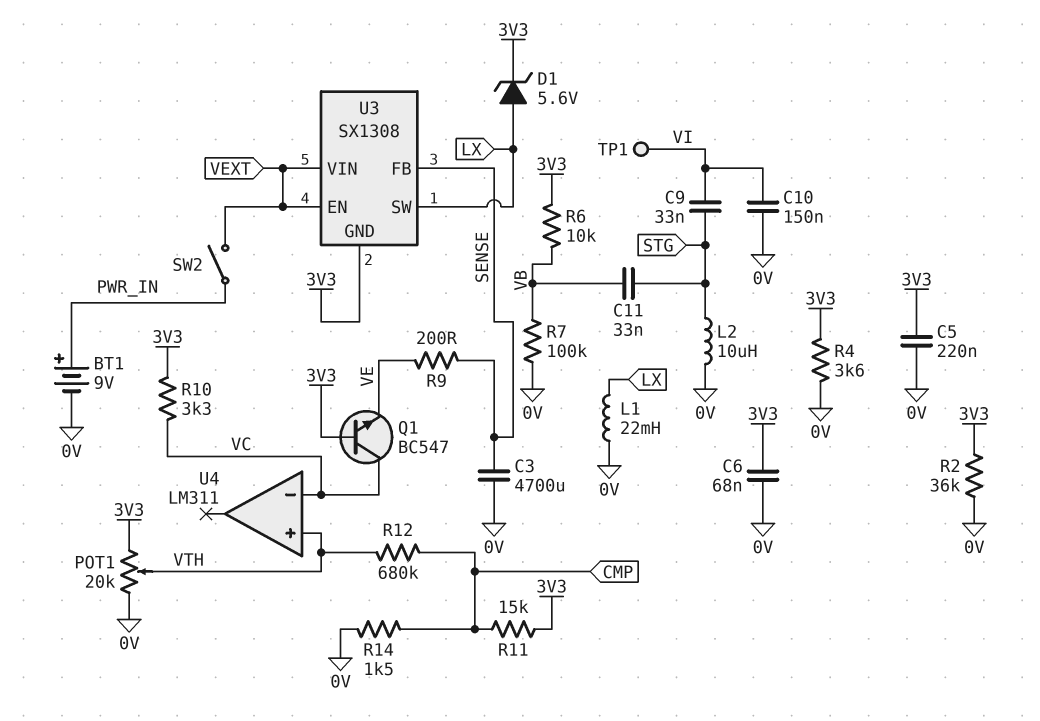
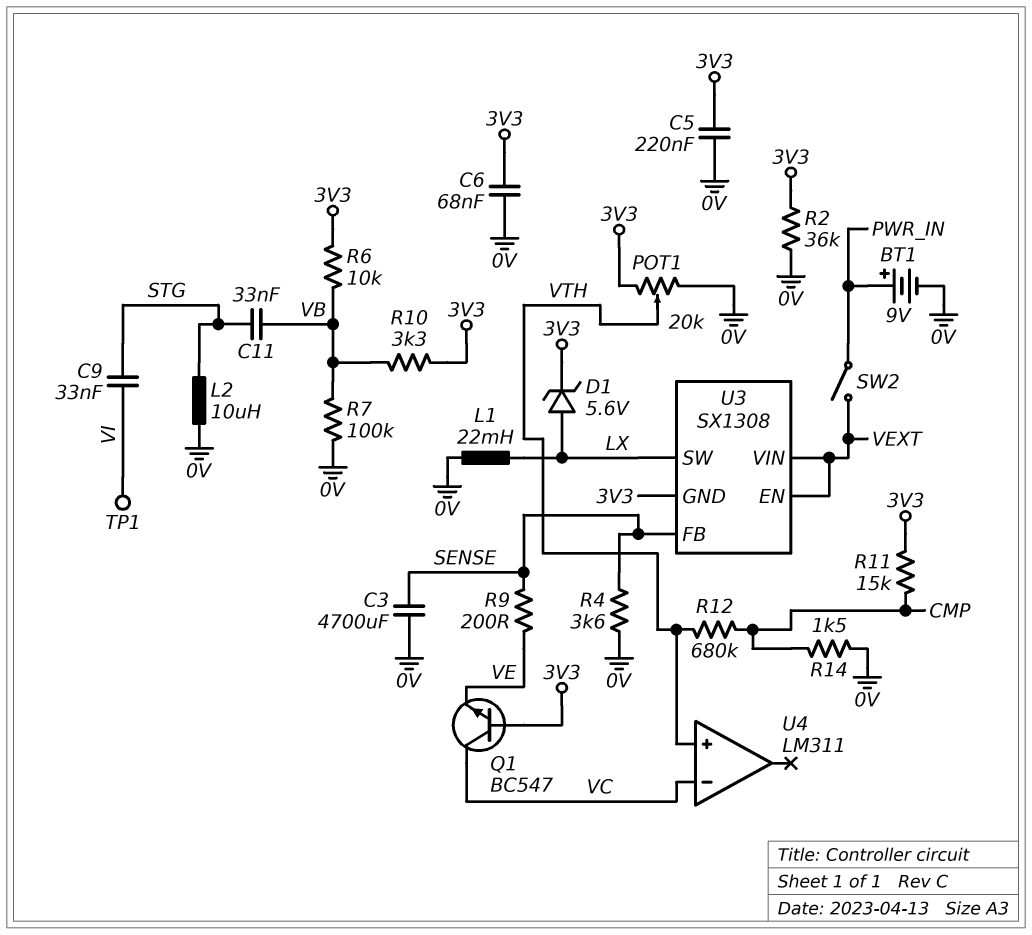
C10: 150nF (0V, VI) -> none
R4: 3.6k (0V, 3V3) -> 3.6k (0V, SENSE)
R10: 3.3k (3V3, VC) -> 3.3k (3V3, VB)

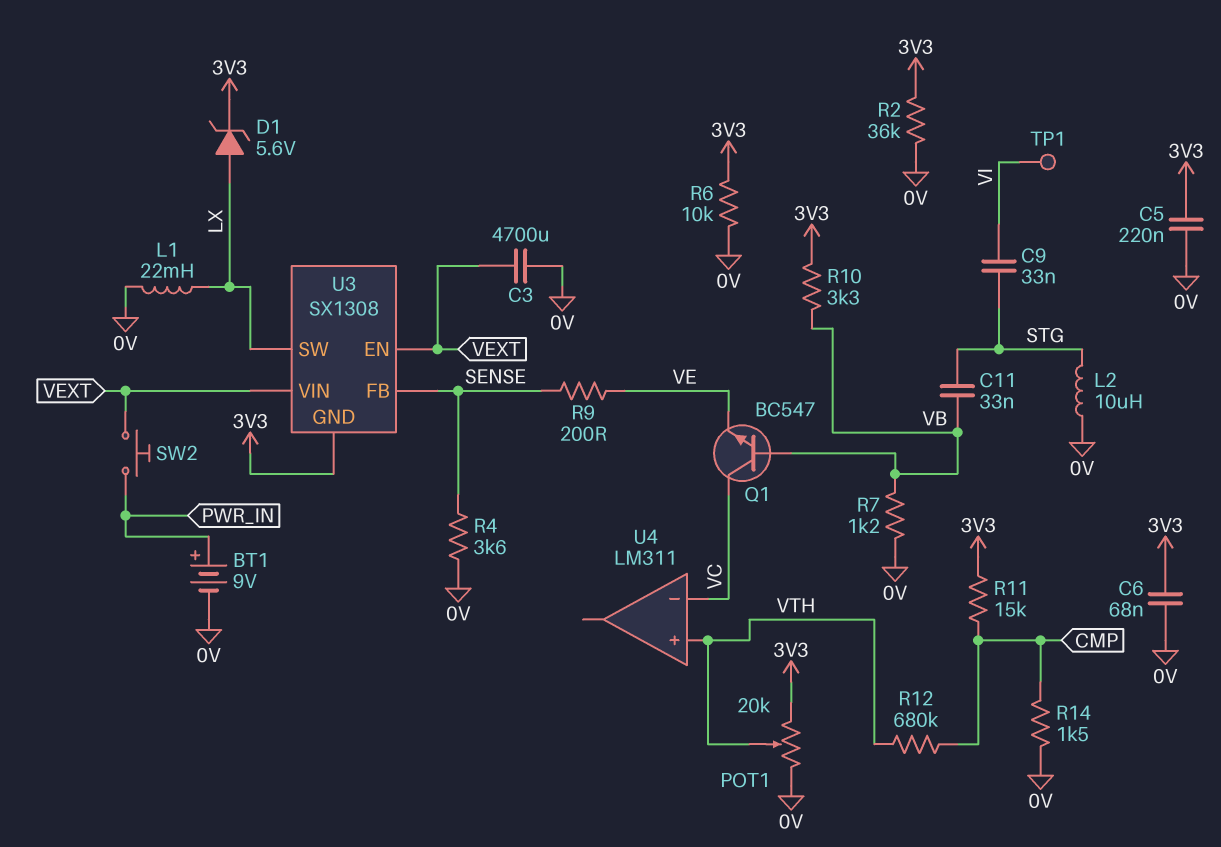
C3: 4700uF (0V, SENSE) -> 4700uF (0V, VEXT)
Q1: NPN BC547 (B 3V3, C VC, E VE) -> NPN BC547 (B VB, C VC, E VE)
R6: 10k (3V3, VB) -> 10k (0V, 3V3)
R7: 100k (0V, VB) -> 1.2k (0V, VB)
SW2: switch (PWR_IN, VEXT) -> button (PWR_IN, VEXT)

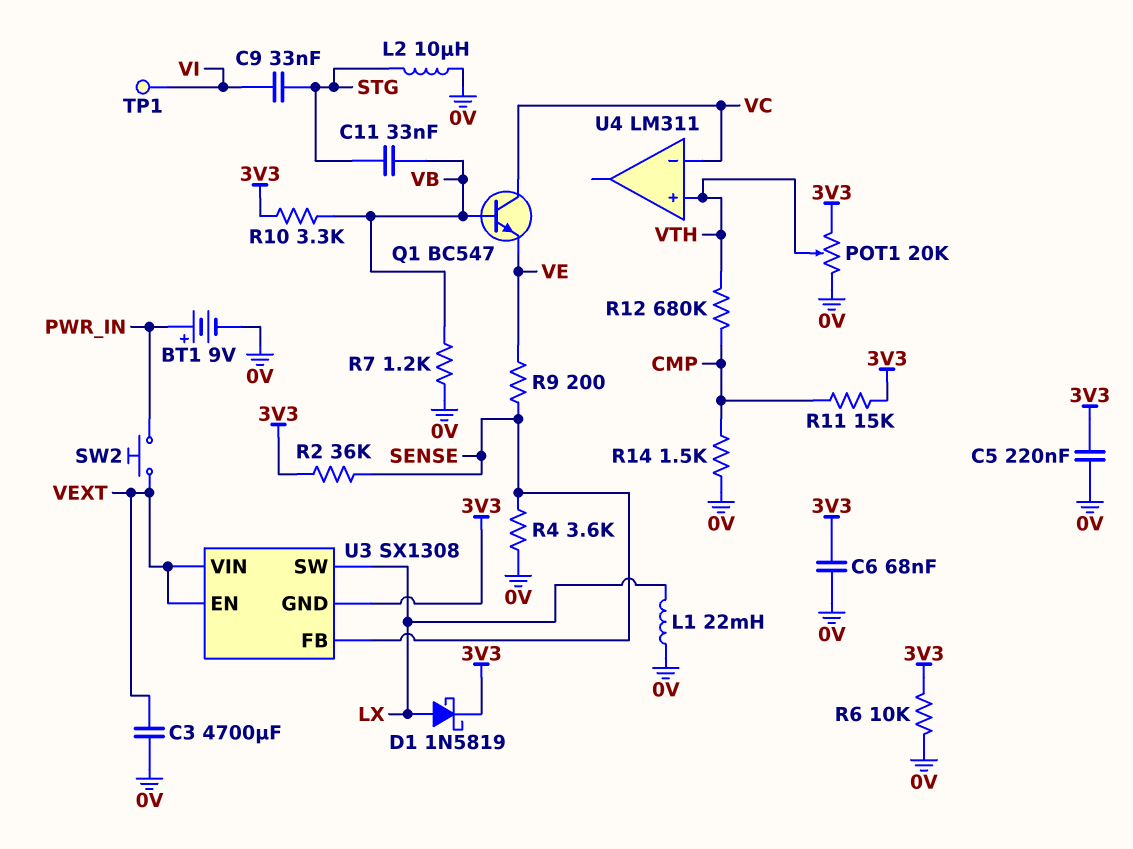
D1: zener 5.6V (A LX, K 3V3) -> schottky 1N5819 (A LX, K 3V3)
R2: 36k (0V, 3V3) -> 36k (3V3, SENSE)

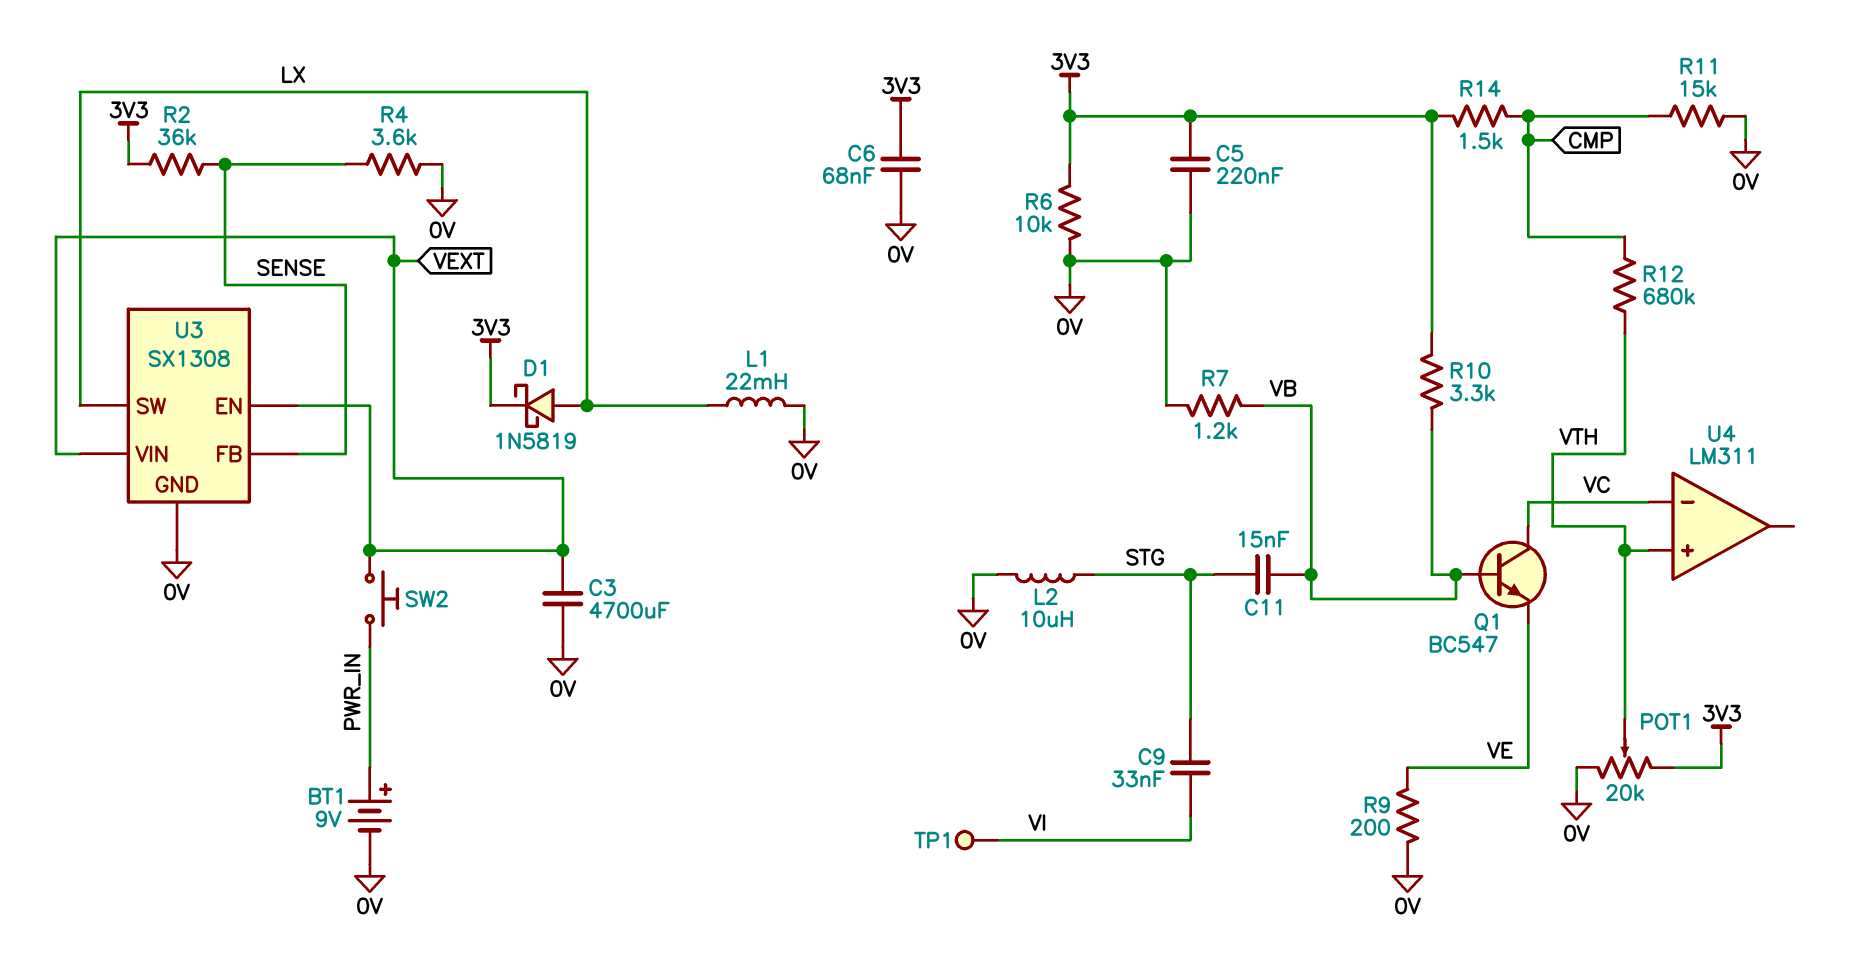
C11: 33nF (STG, VB) -> 15nF (STG, VB)
R9: 200 (SENSE, VE) -> 200 (0V, VE)
R11: 15k (3V3, CMP) -> 15k (0V, CMP)
R14: 1.5k (0V, CMP) -> 1.5k (3V3, CMP)
U3 pin GND: 3V3 -> 0V

